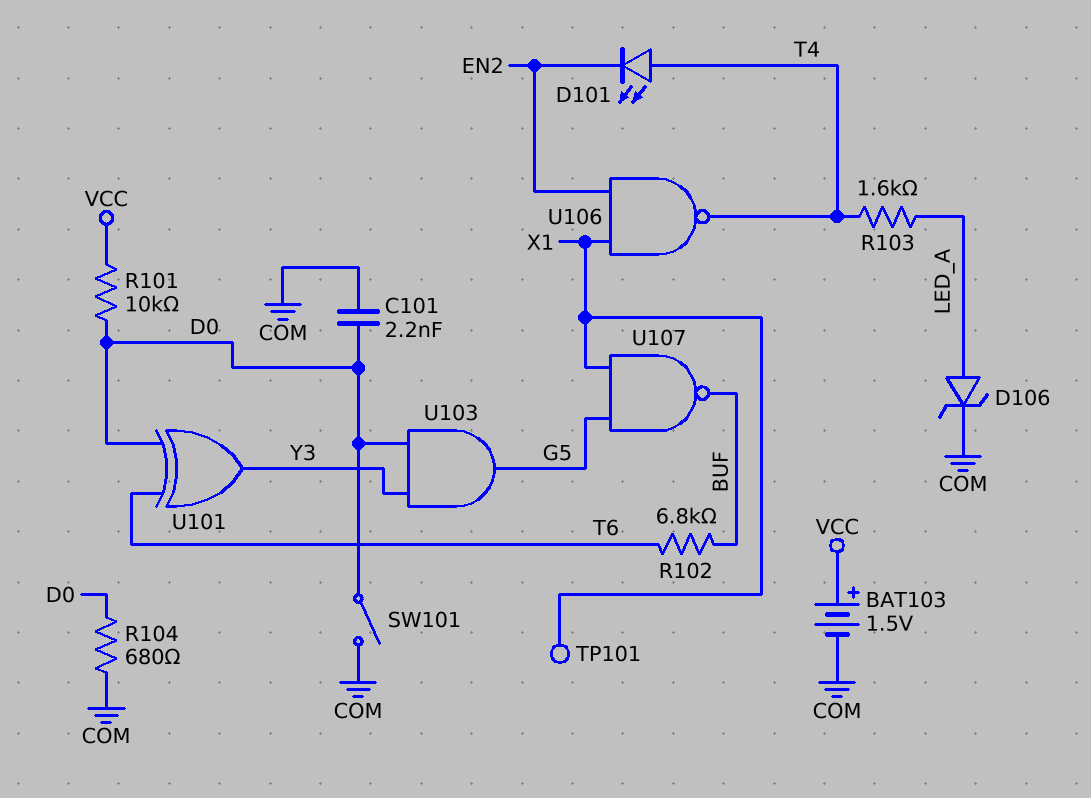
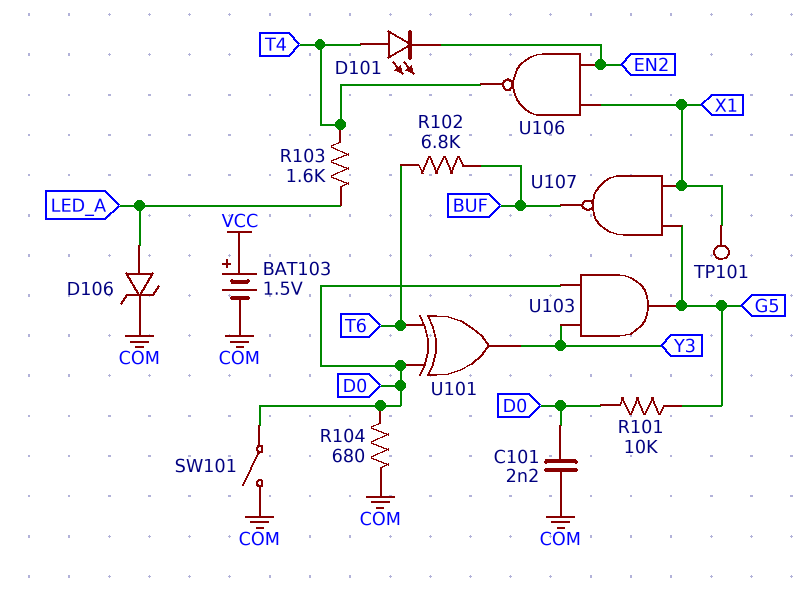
R101: 10k (D0, VCC) -> 10k (D0, G5)

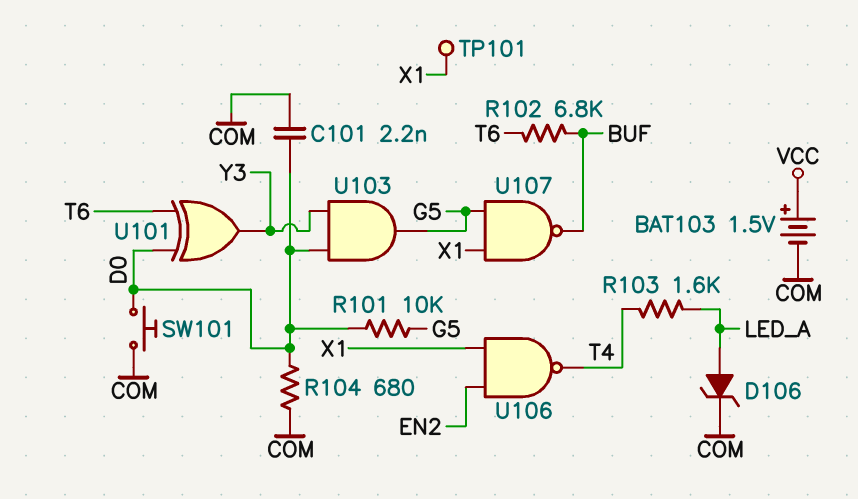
D101: LED (A T4, K EN2) -> none
SW101: switch (COM, D0) -> button (COM, D0)

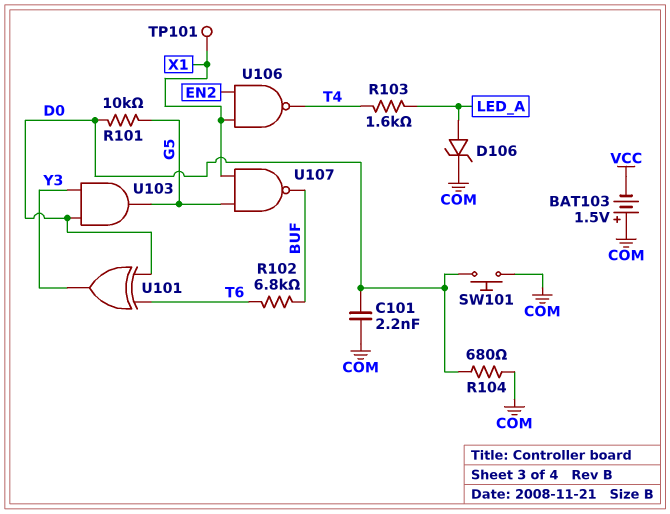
BAT103: 1.5V (plus VCC, minus COM) -> 1.5V (plus COM, minus VCC)

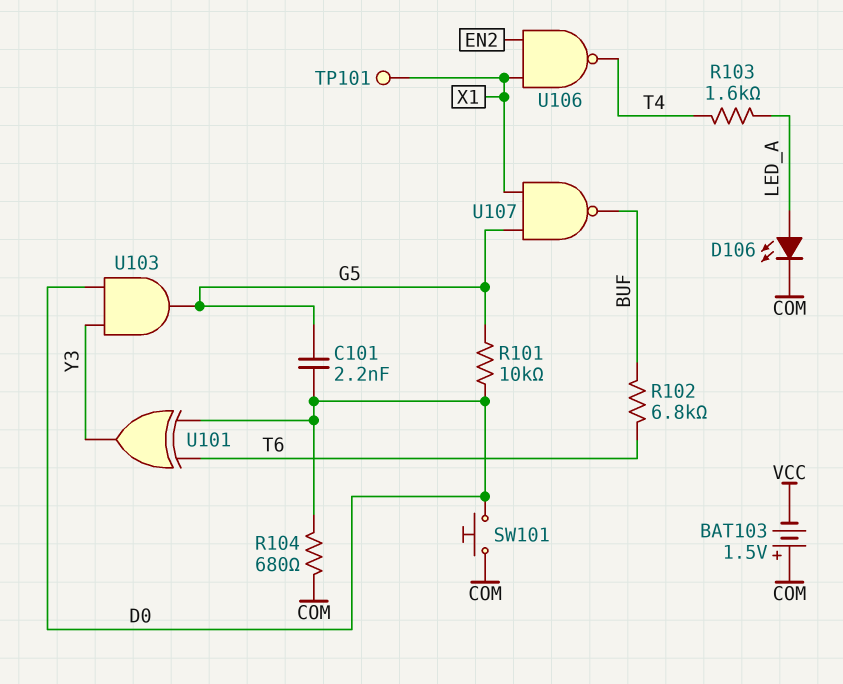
C101: 2.2nF (COM, D0) -> 2.2nF (D0, G5)
D106: zener (A LED_A, K COM) -> LED (A LED_A, K COM)

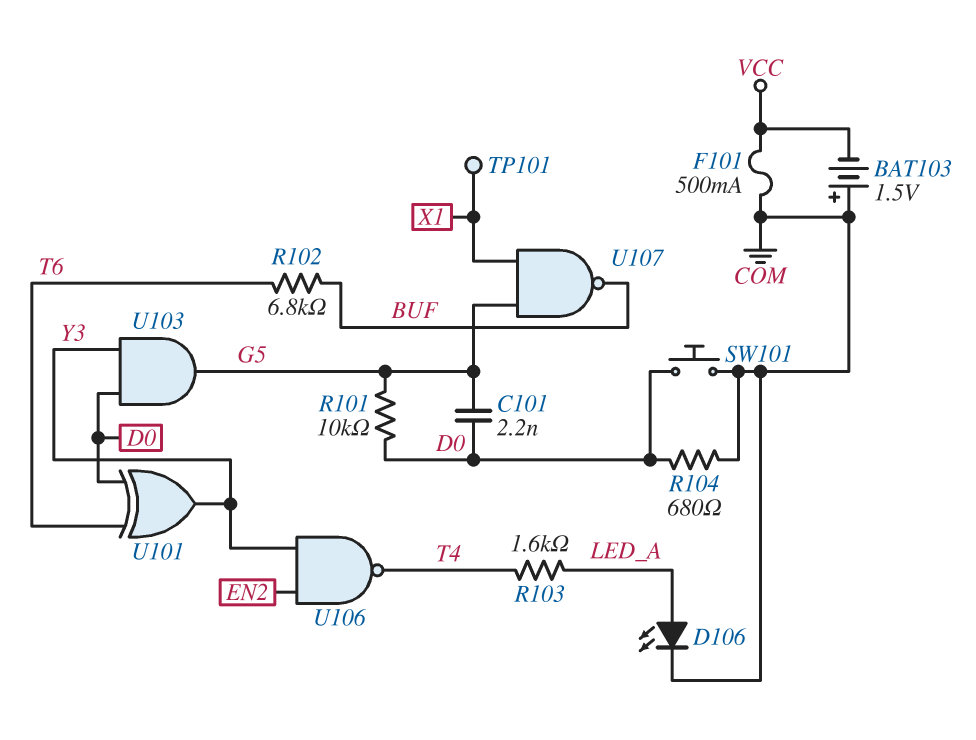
F101: none -> 500mA (COM, VCC)
U106: NAND (in EN2, in X1, out T4) -> NAND (in EN2, in Y3, out T4)

